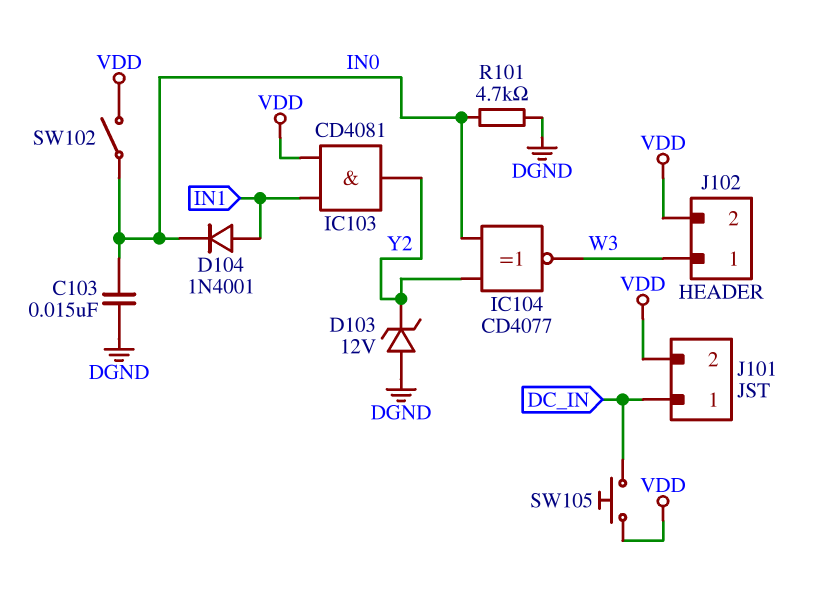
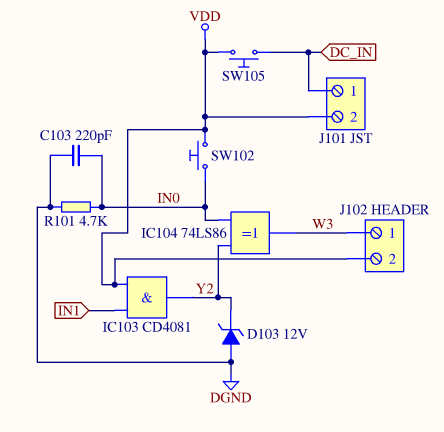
C103: 15nF (DGND, IN0) -> 220pF (DGND, IN0)
D104: diode 1N4001 (A IN1, K IN0) -> none
IC104: XNOR CD4077 (in IN0, in Y2, out W3) -> XOR 74LS86 (in IN0, in Y2, out W3)
SW102: switch (IN0, VDD) -> button (IN0, VDD)

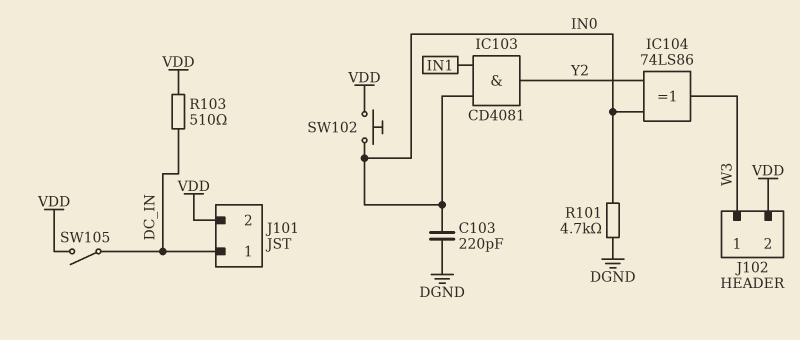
D103: zener 12V (A DGND, K Y2) -> none
IC103: AND CD4081 (in IN1, in VDD, out Y2) -> AND CD4081 (in IN0, in IN1, out Y2)
R103: none -> 510 (DC_IN, VDD)
SW105: button (DC_IN, VDD) -> switch (DC_IN, VDD)

